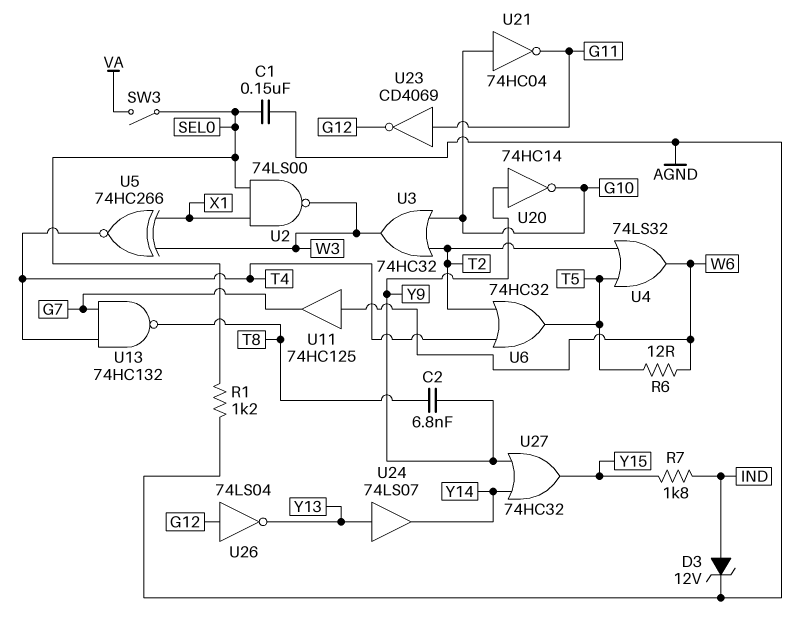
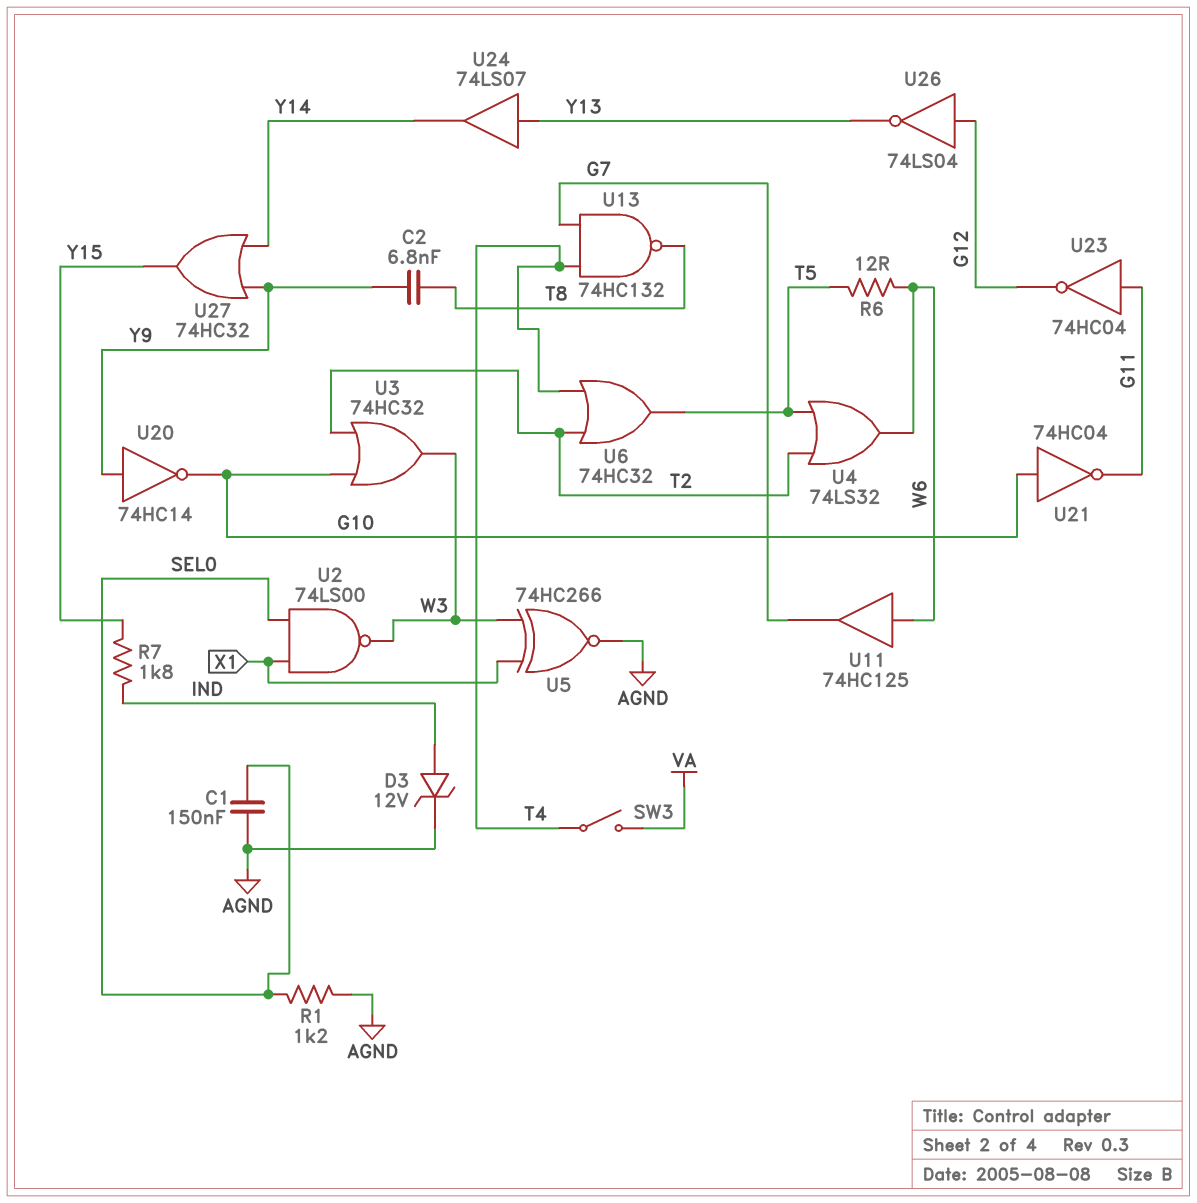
SW3: switch (SEL0, VA) -> switch (T4, VA)
U5: XNOR 74HC266 (in W3, in X1, out T4) -> XNOR 74HC266 (in W3, in X1, out AGND)
U23: NOT CD4069 (in G11, out G12) -> NOT 74HC04 (in G11, out G12)

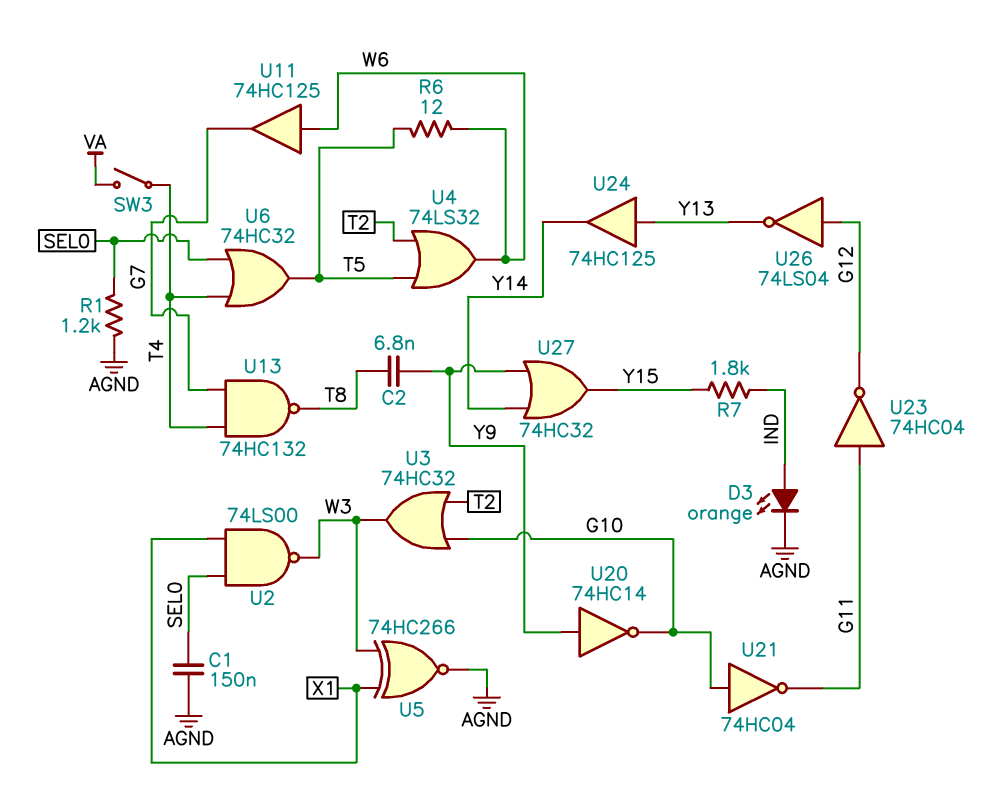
D3: zener 12V (A IND, K AGND) -> LED orange (A IND, K AGND)
U6: OR 74HC32 (in T2, in T4, out T5) -> OR 74HC32 (in SEL0, in T4, out T5)
U24: buffer 74LS07 (in Y13, out Y14) -> buffer 74HC125 (in Y13, out Y14)

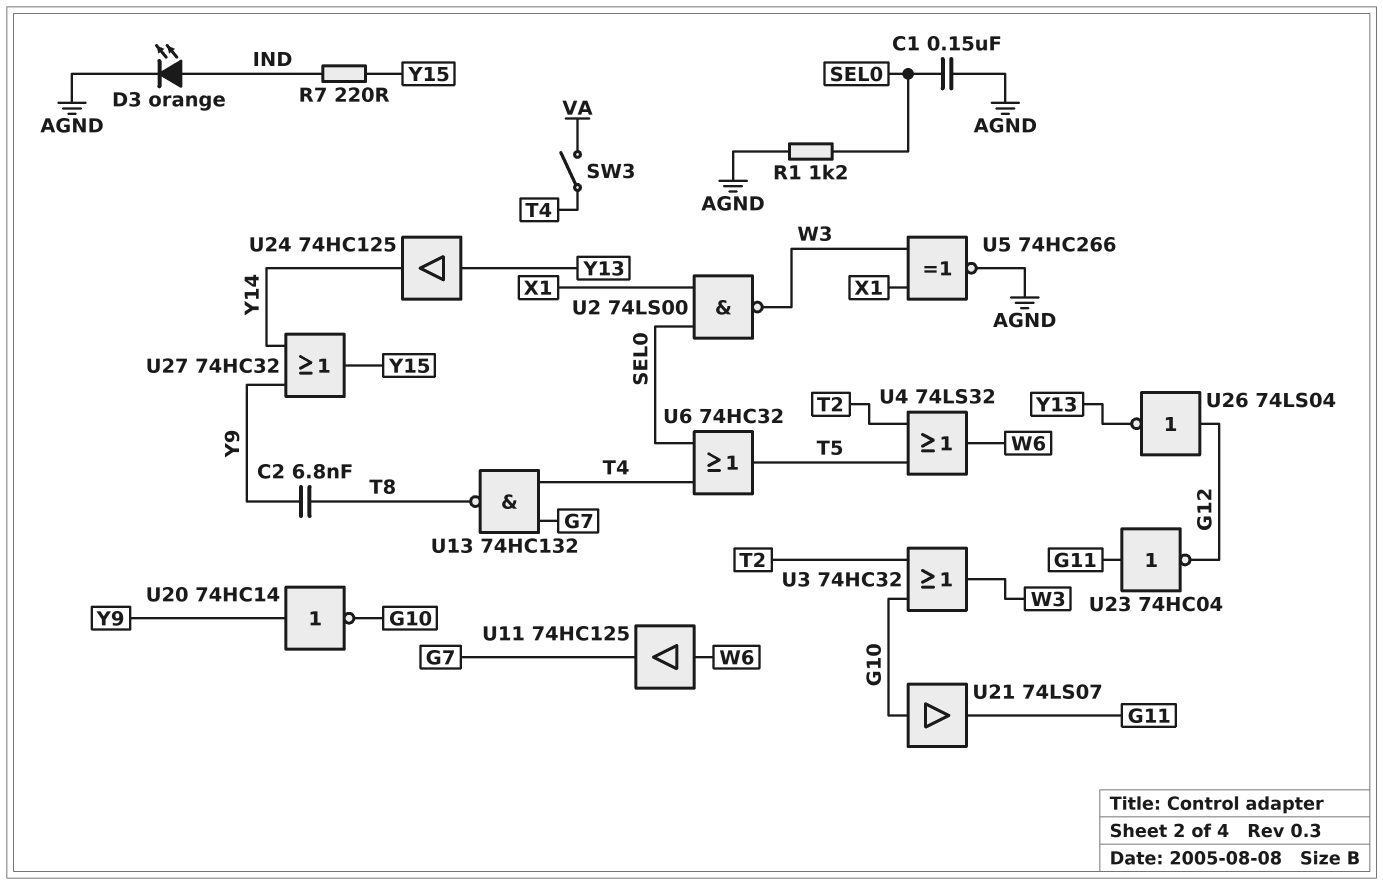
R6: 12 (T5, W6) -> none
R7: 1.8k (IND, Y15) -> 220 (IND, Y15)
U21: NOT 74HC04 (in G10, out G11) -> buffer 74LS07 (in G10, out G11)

